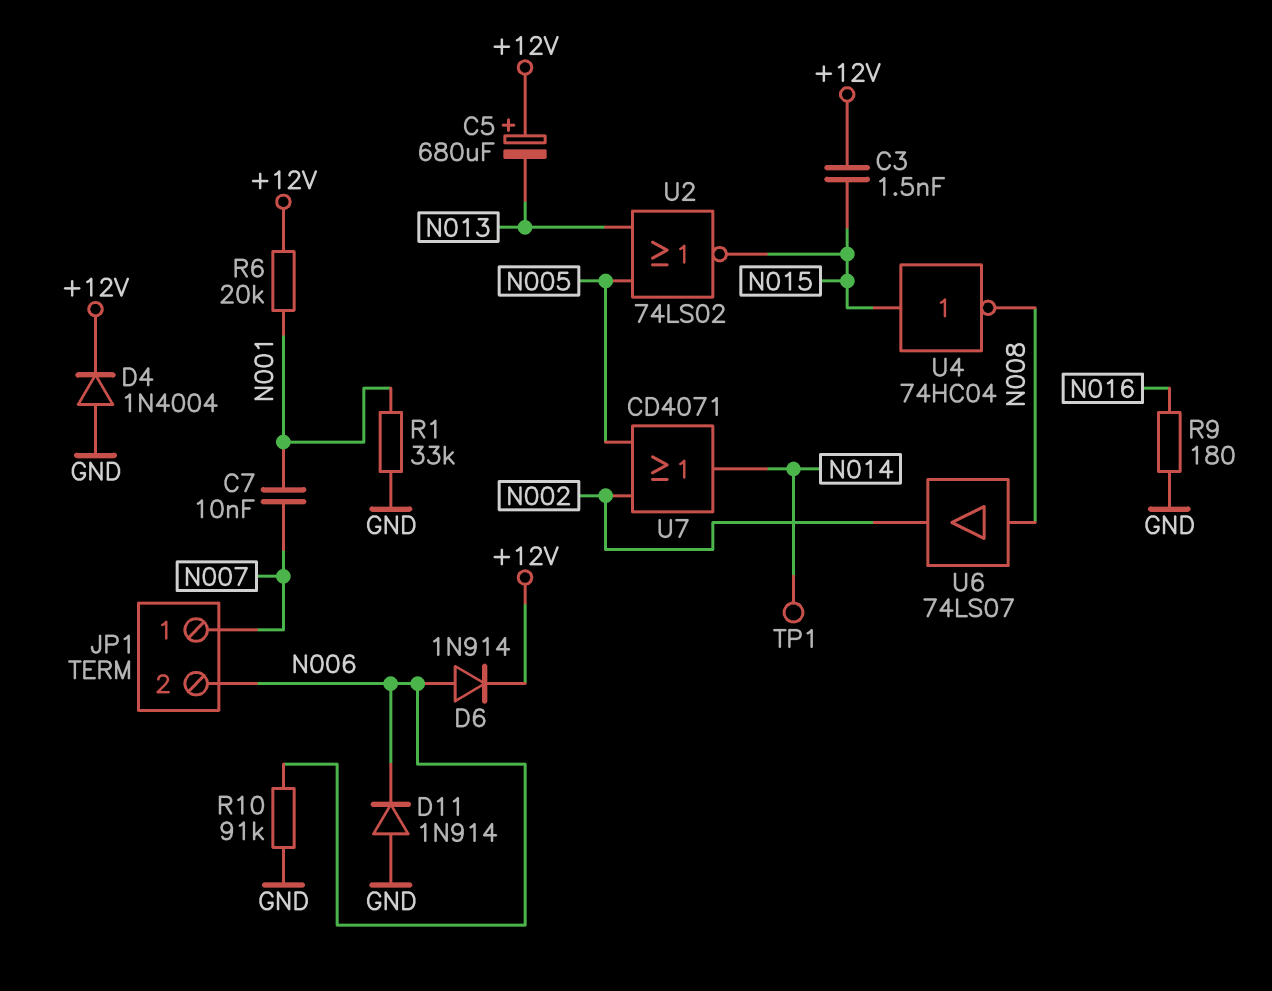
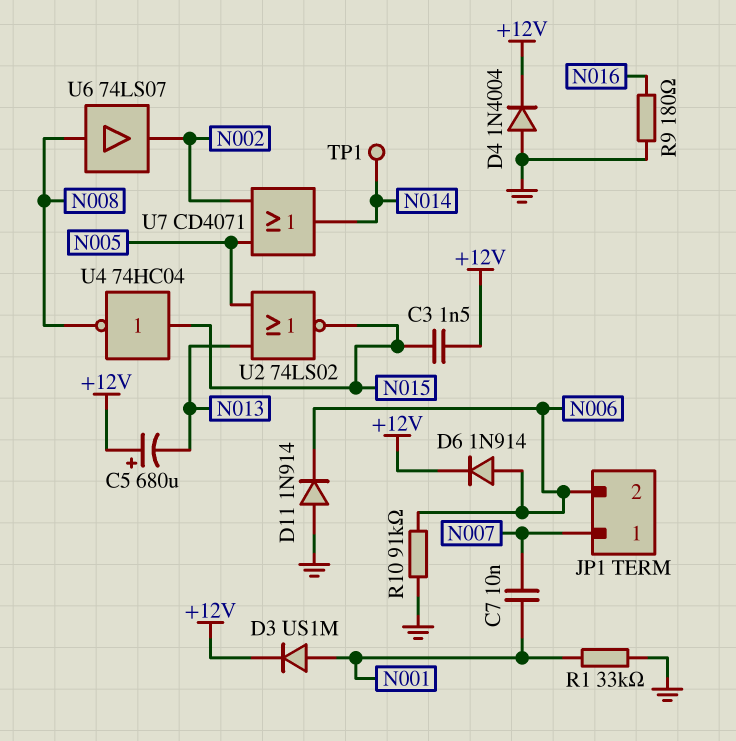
D3: none -> diode US1M (A N001, K +12V)
R6: 20k (+12V, N001) -> none

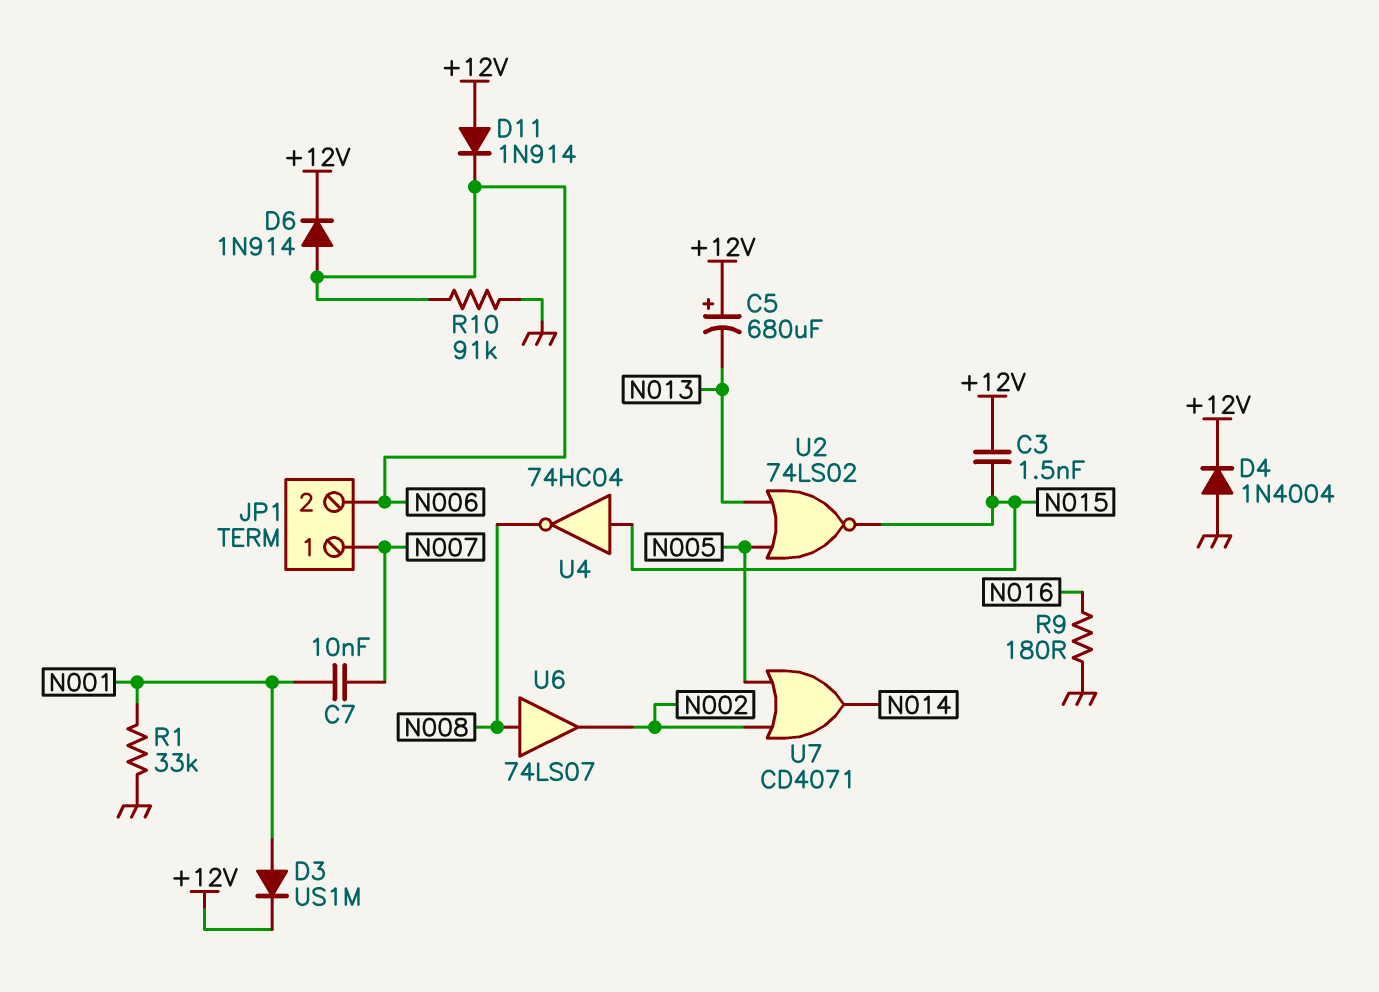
D11: diode 1N914 (A GND, K N006) -> diode 1N914 (A +12V, K N006)
TP1: test point (N014) -> none

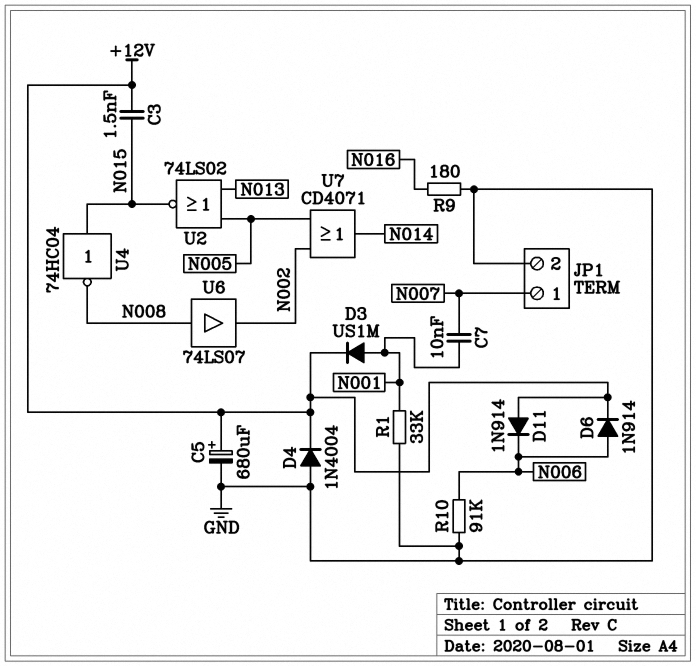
C5: 680uF (plus +12V, minus N013) -> 680uF (plus +12V, minus GND)
JP1 pin 2: N006 -> GND

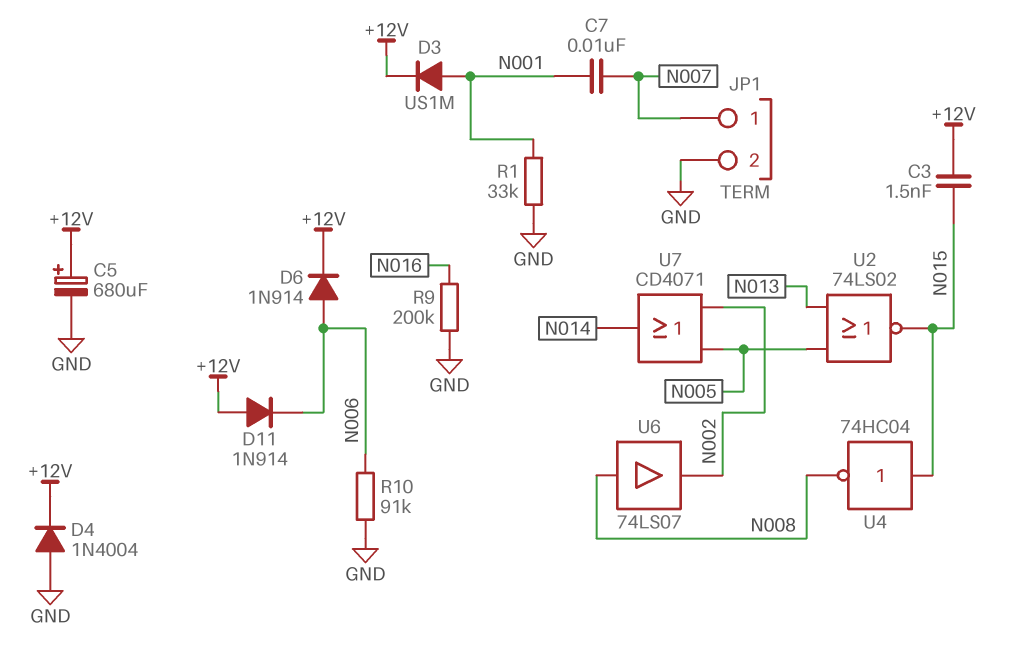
R9: 180 (GND, N016) -> 200k (GND, N016)

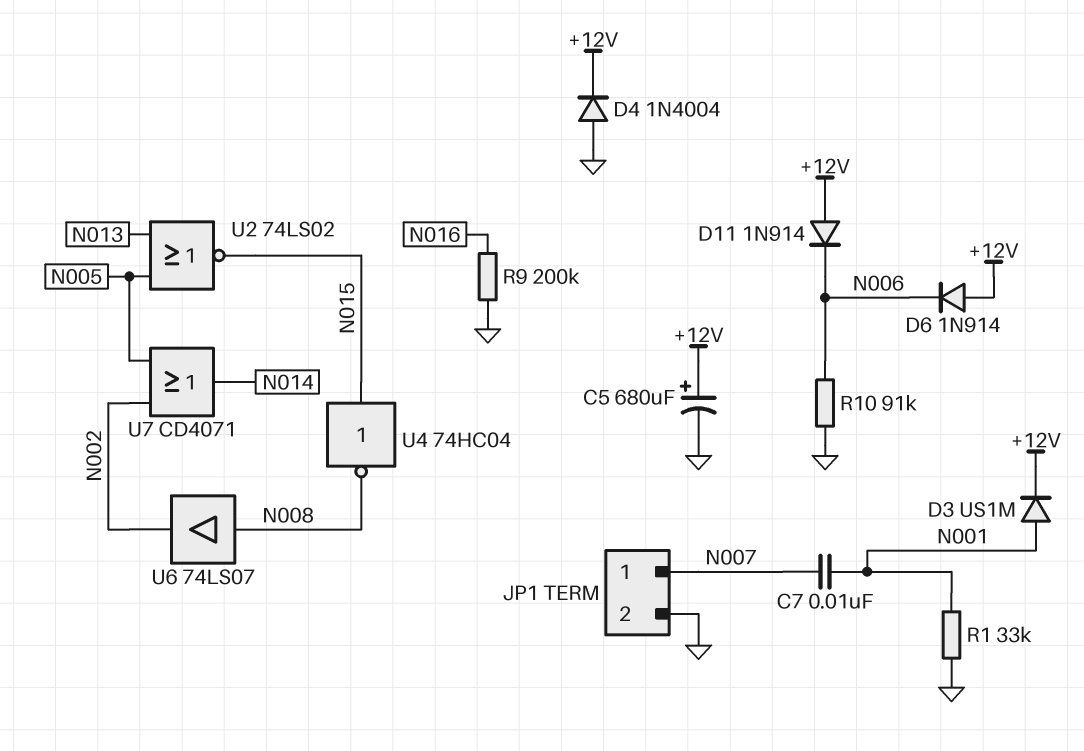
C3: 1.5nF (+12V, N015) -> none
D6: diode 1N914 (A N006, K +12V) -> diode 1N914 (A +12V, K N006)

